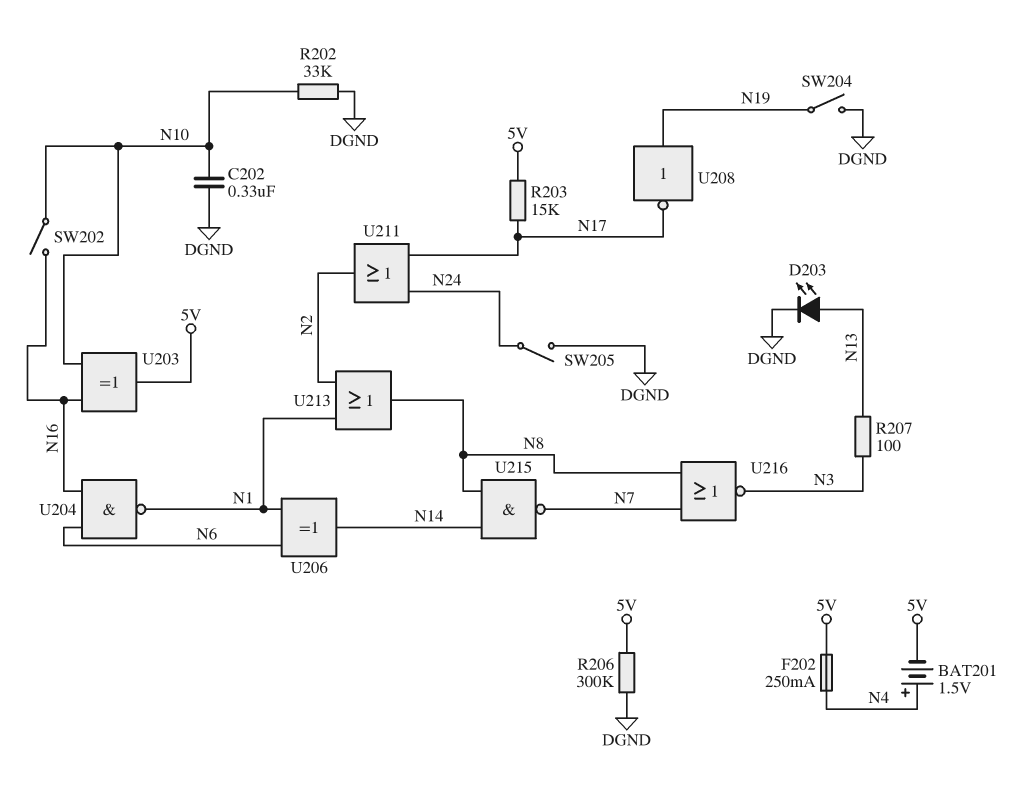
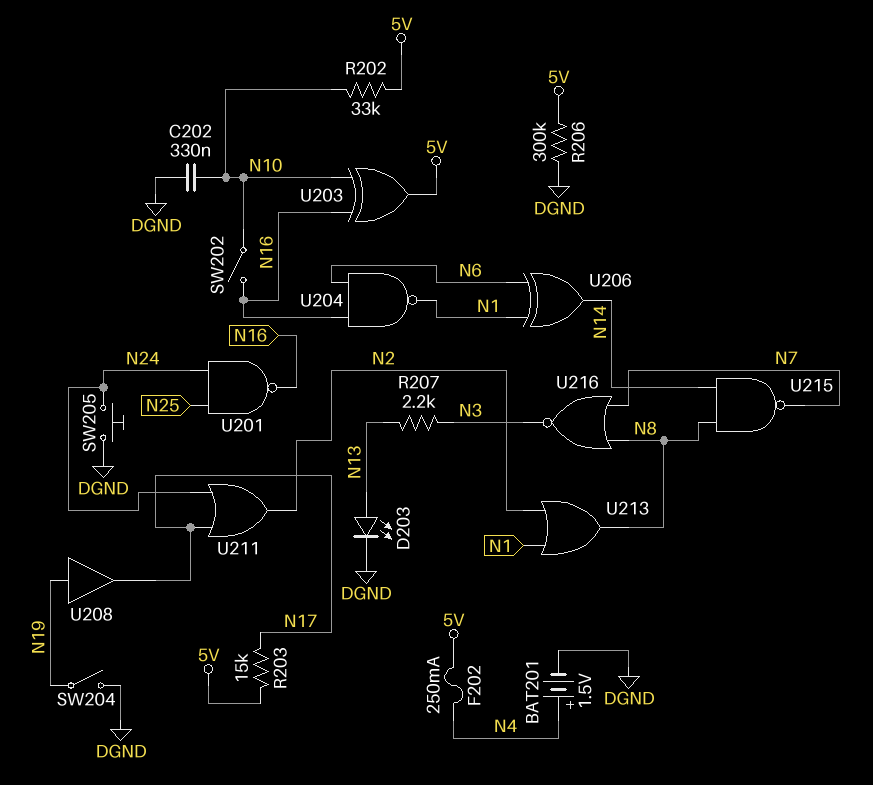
BAT201: 1.5V (plus N4, minus 5V) -> 1.5V (plus N4, minus DGND)
R202: 33k (DGND, N10) -> 33k (5V, N10)
R207: 100 (N3, N13) -> 2.2k (N3, N13)
SW205: switch (DGND, N24) -> button (DGND, N24)
U201: none -> NAND (in N24, in N25, out N16)
U208: NOT (in N19, out N17) -> buffer (in N19, out N17)

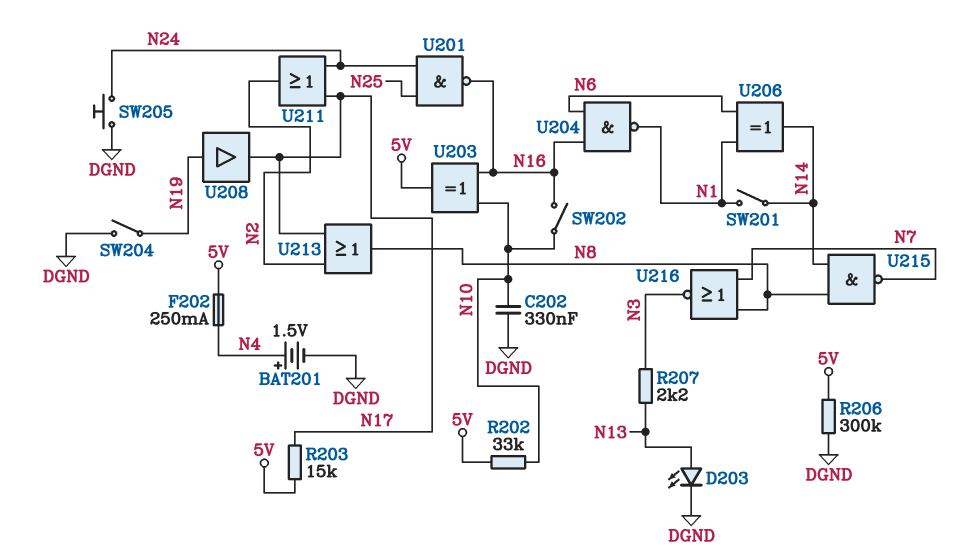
SW201: none -> switch (N1, N14)
U213: OR (in N1, in N2, out N8) -> OR (in N2, in N17, out N8)

